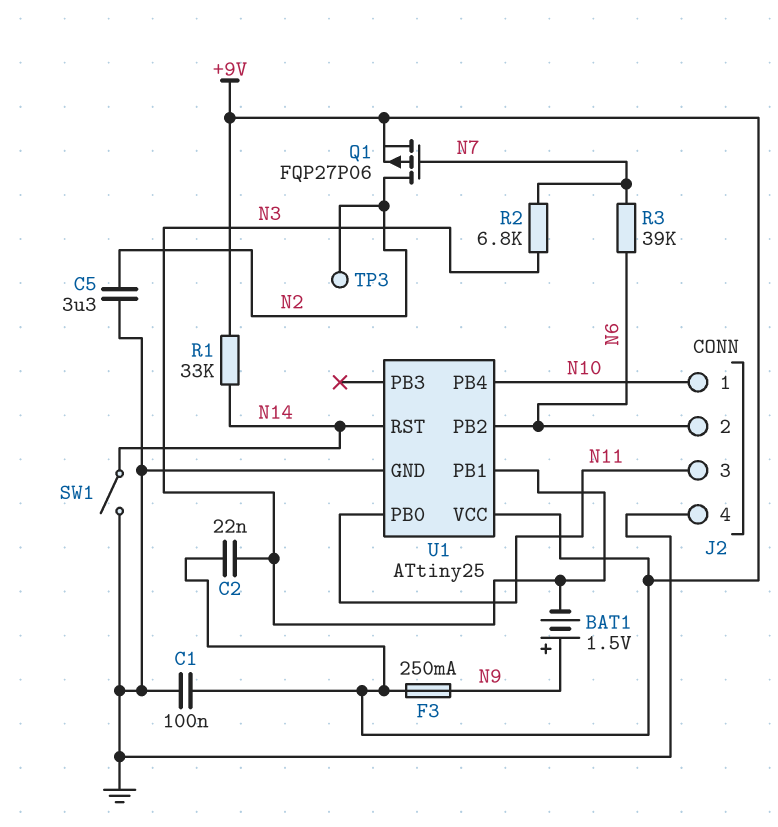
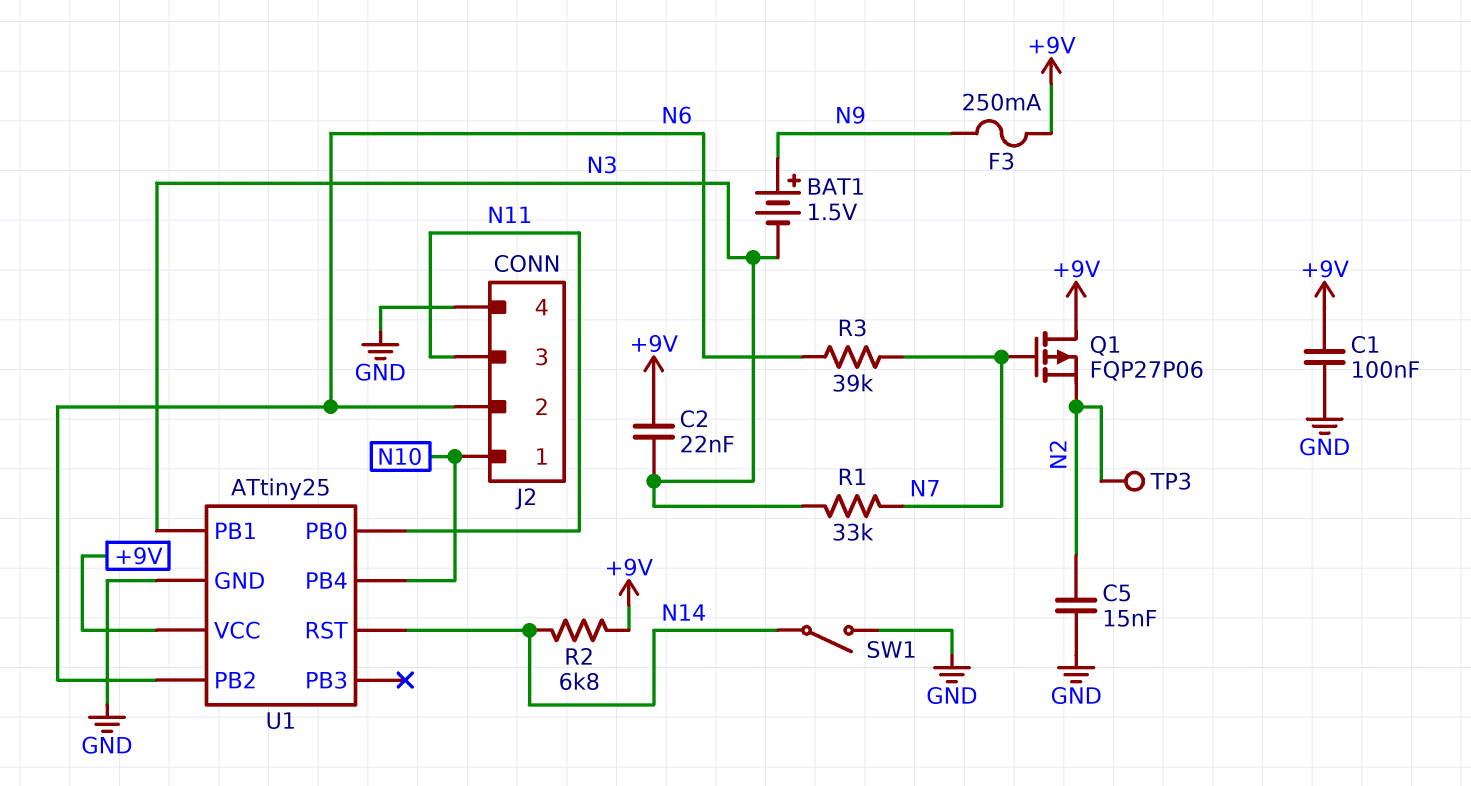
C5: 3.3uF (GND, N2) -> 15nF (GND, N2)
Q1: PMOS FQP27P06 (G N7, D N2, S +9V) -> PMOS FQP27P06 (G N7, D +9V, S N2)
R1: 33k (+9V, N14) -> 33k (N3, N7)
R2: 6.8k (N3, N7) -> 6.8k (+9V, N14)

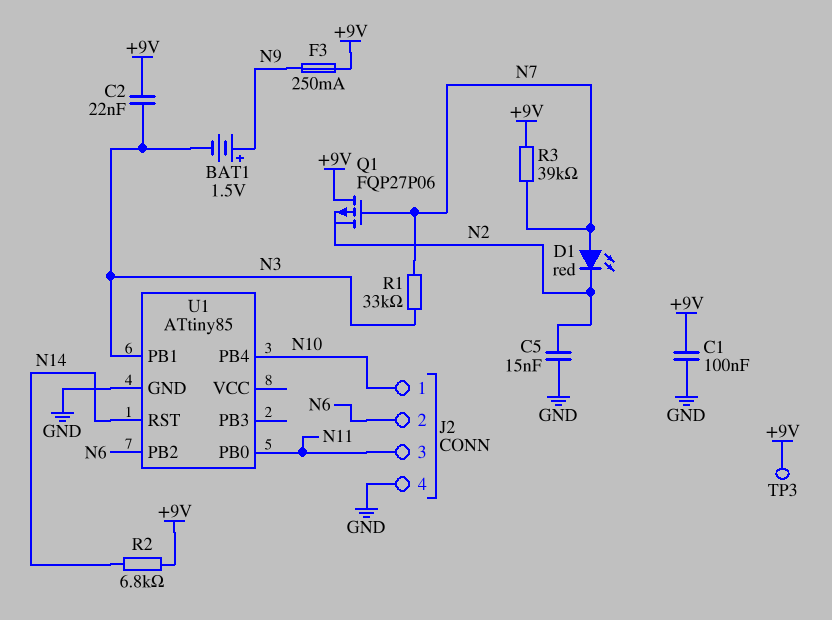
D1: none -> LED red (A N7, K N2)
R3: 39k (N6, N7) -> 39k (+9V, N7)
SW1: switch (GND, N14) -> none
TP3: test point (N2) -> test point (+9V)
U1: ATtiny25 -> ATtiny85
U1 pin VCC: +9V -> none

